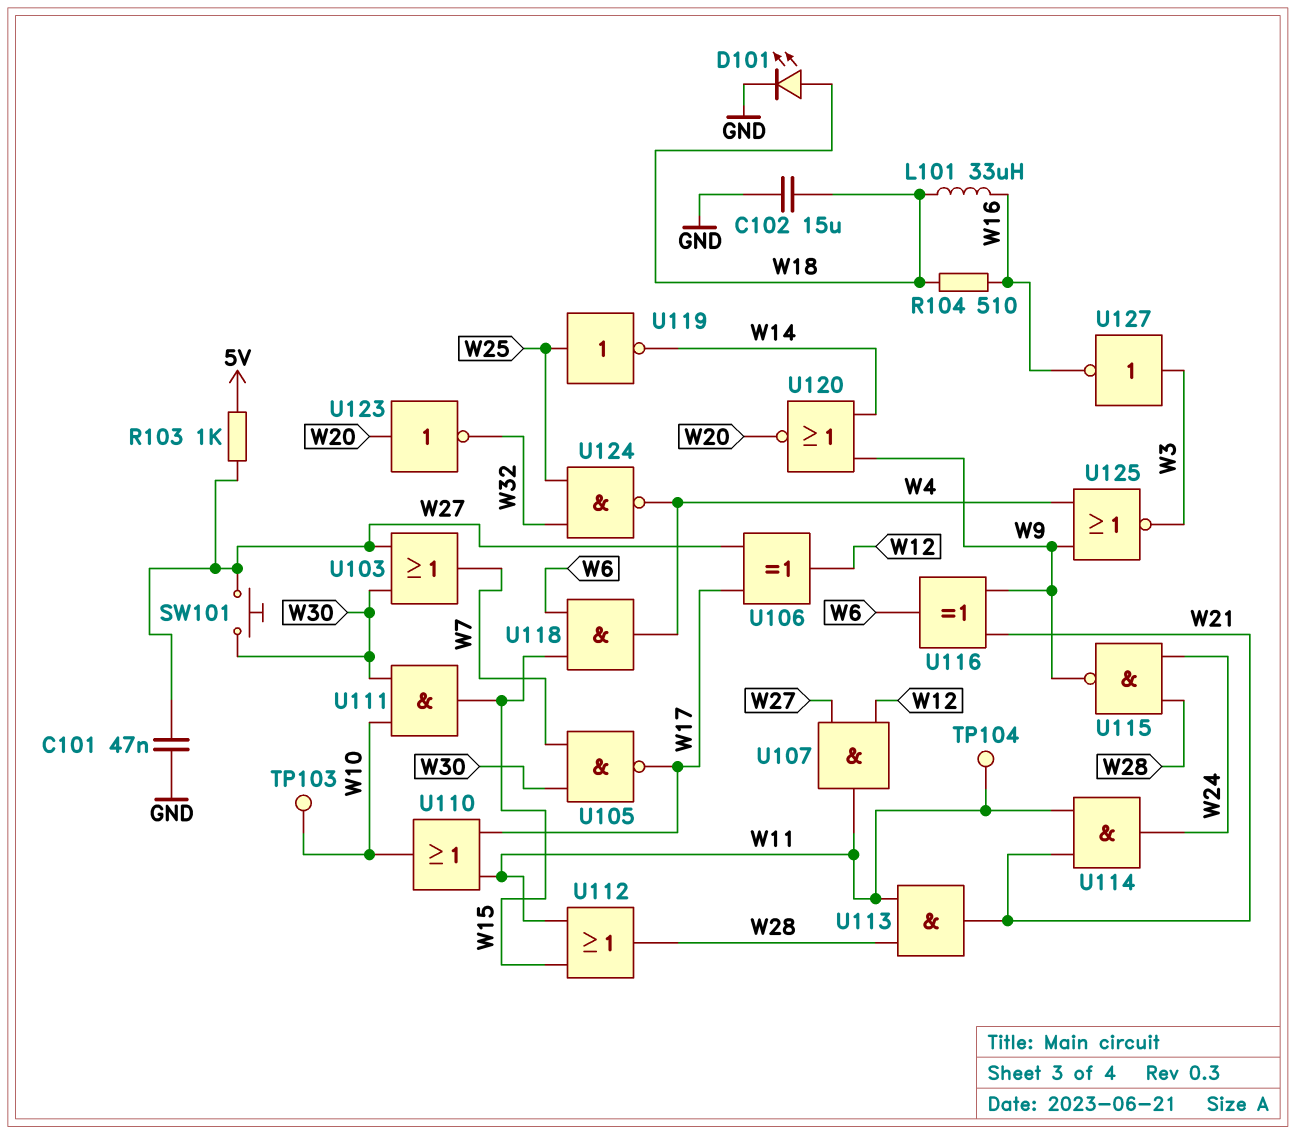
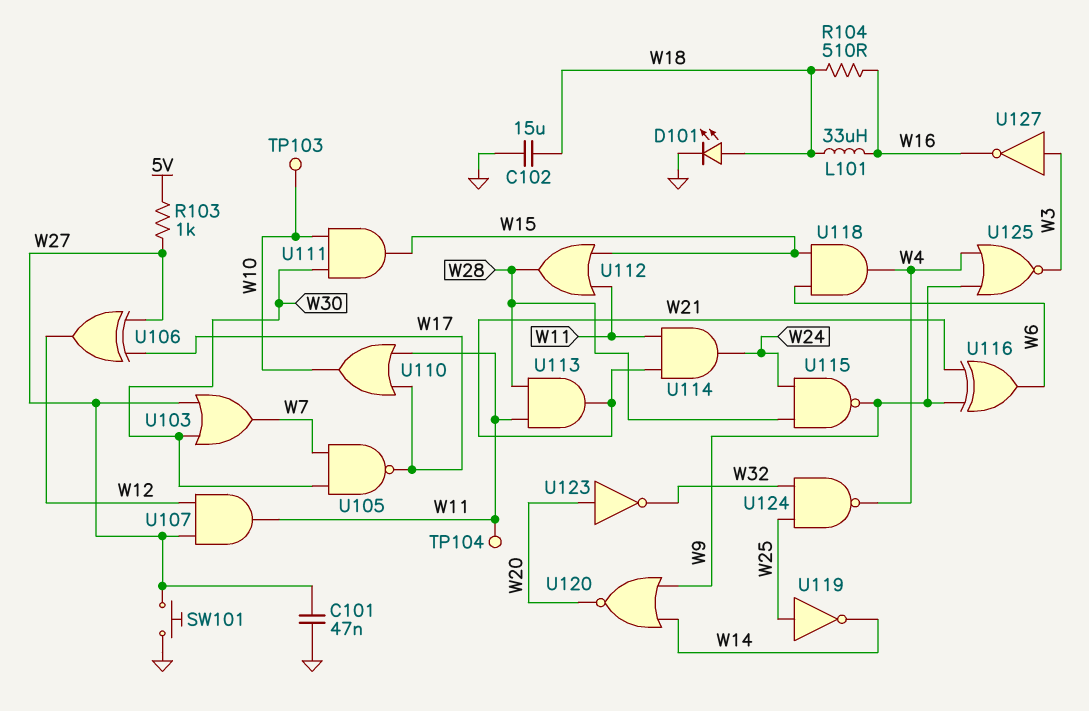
SW101: button (W27, W30) -> button (GND, W27)

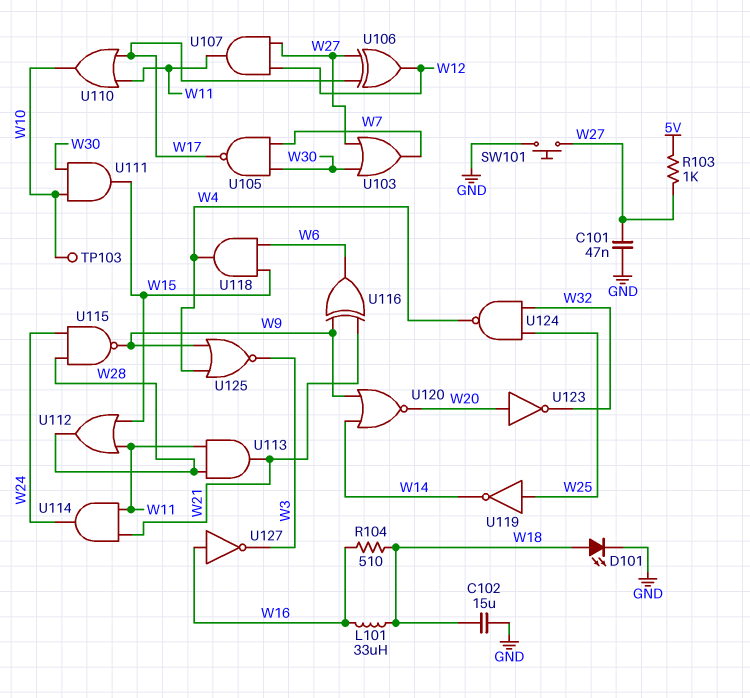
TP104: test point (W11) -> none
U127: NOT (in W3, out W16) -> NOT (in W16, out W3)

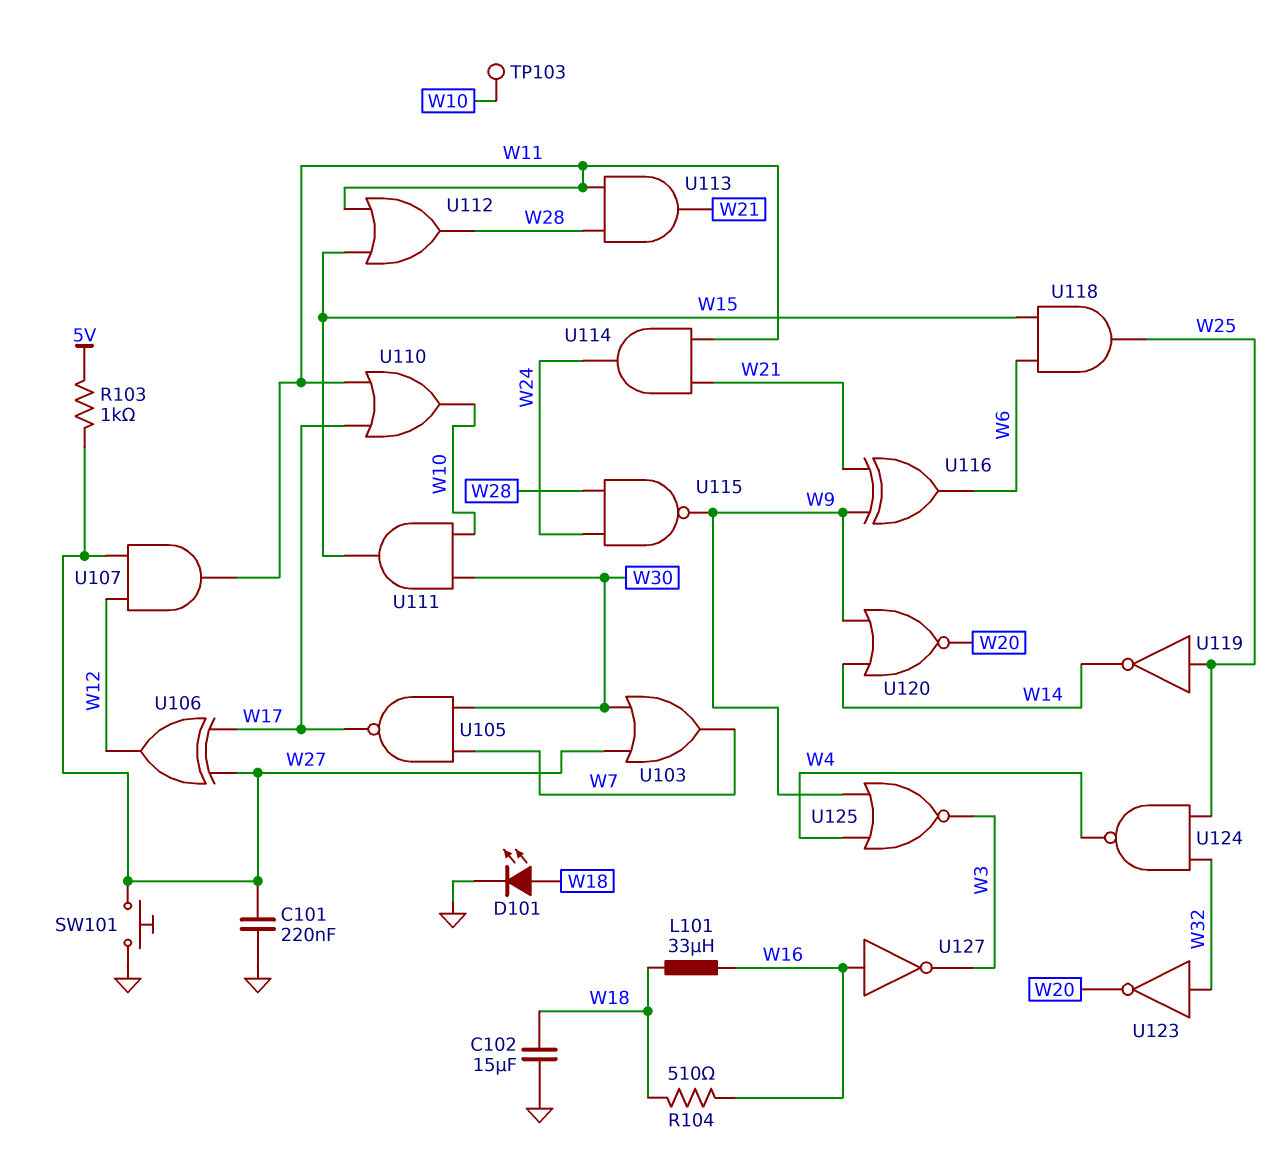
C101: 47nF (GND, W27) -> 220nF (GND, W27)
U118: AND (in W6, in W15, out W4) -> AND (in W6, in W15, out W25)
U123: NOT (in W20, out W32) -> NOT (in W32, out W20)

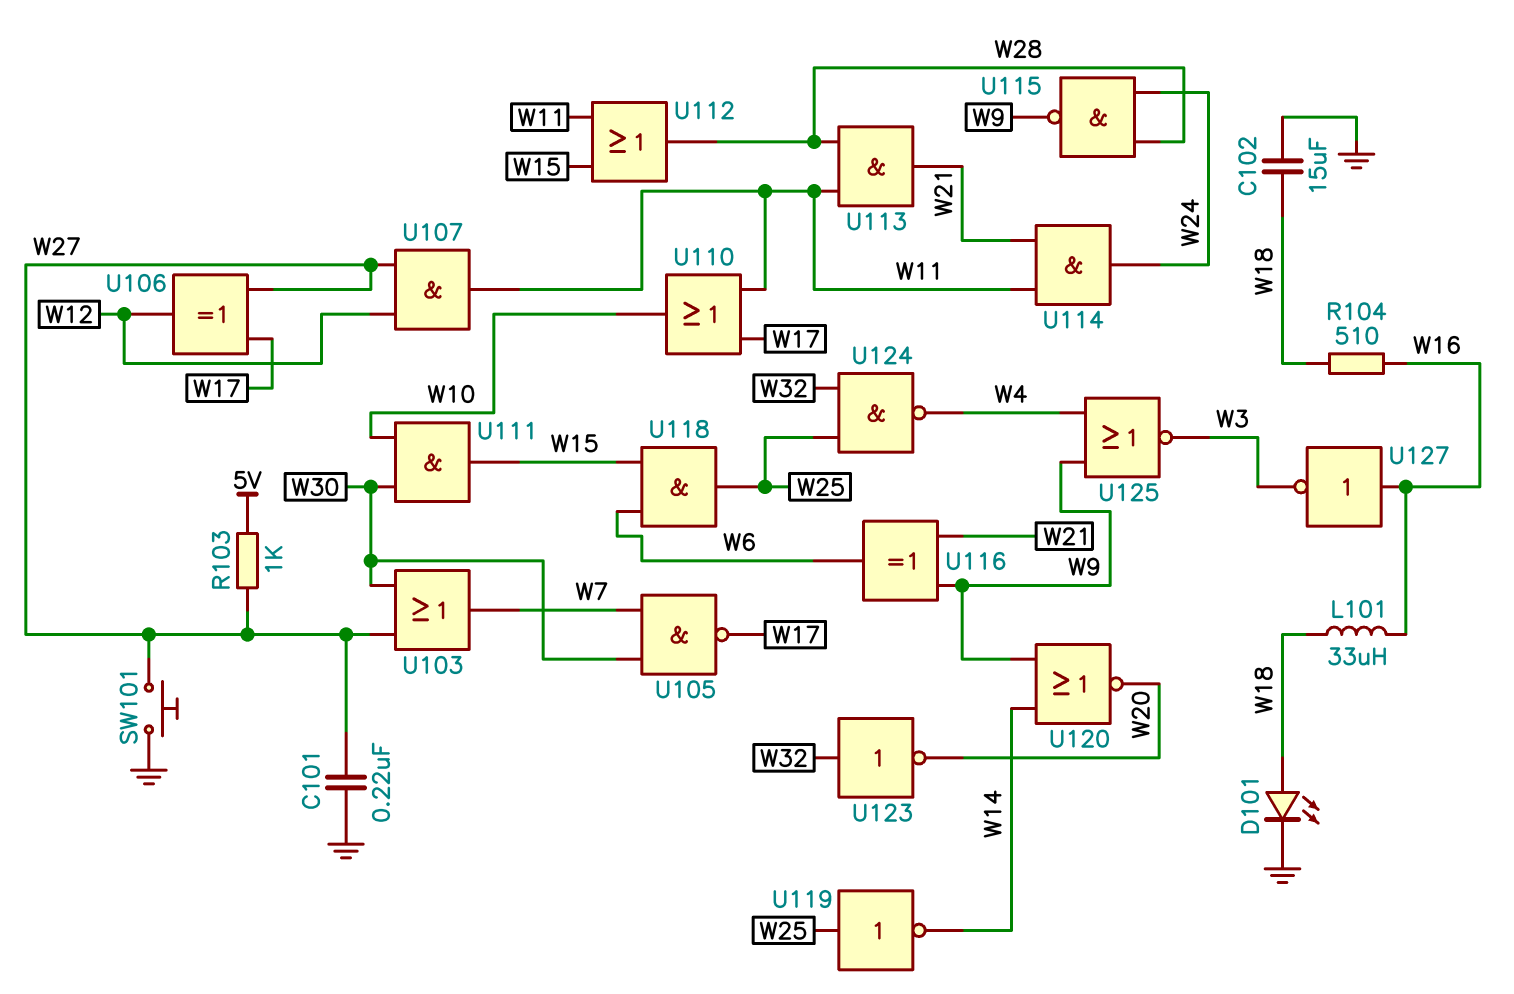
TP103: test point (W10) -> none

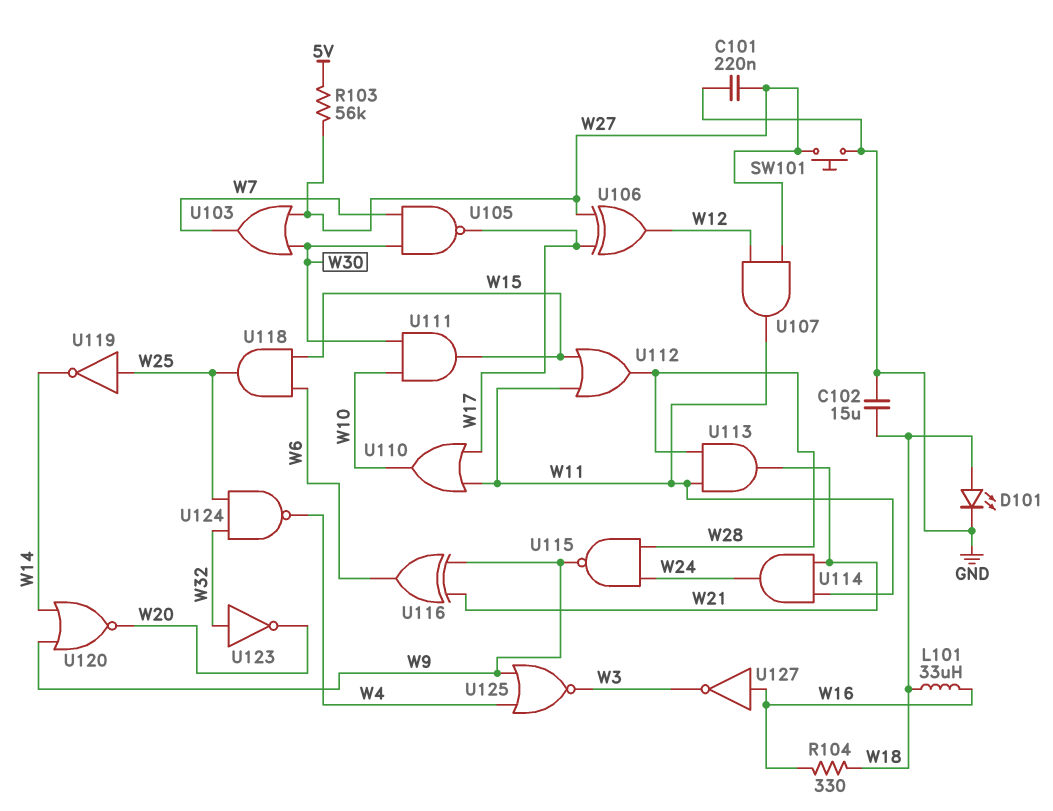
R103: 1k (5V, W27) -> 56k (5V, W27)
R104: 510 (W16, W18) -> 330 (W16, W18)

